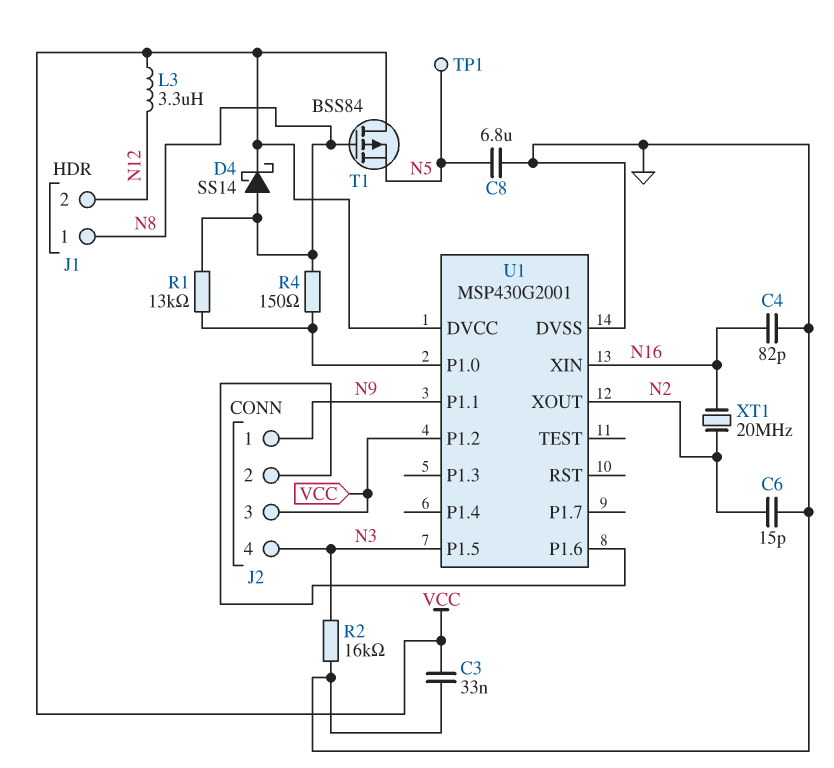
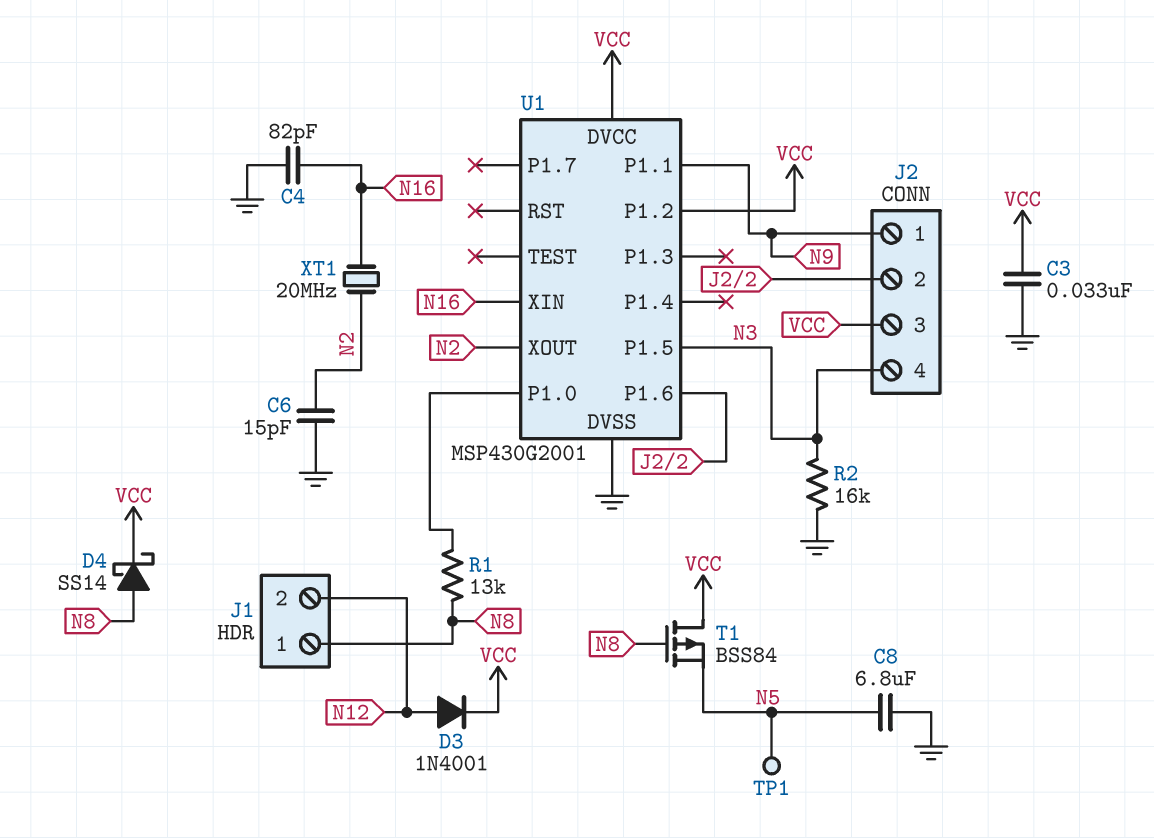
D3: none -> diode 1N4001 (A N12, K VCC)
L3: 3.3uH (N12, VCC) -> none
R4: 150 (N8, U1/P1.0) -> none

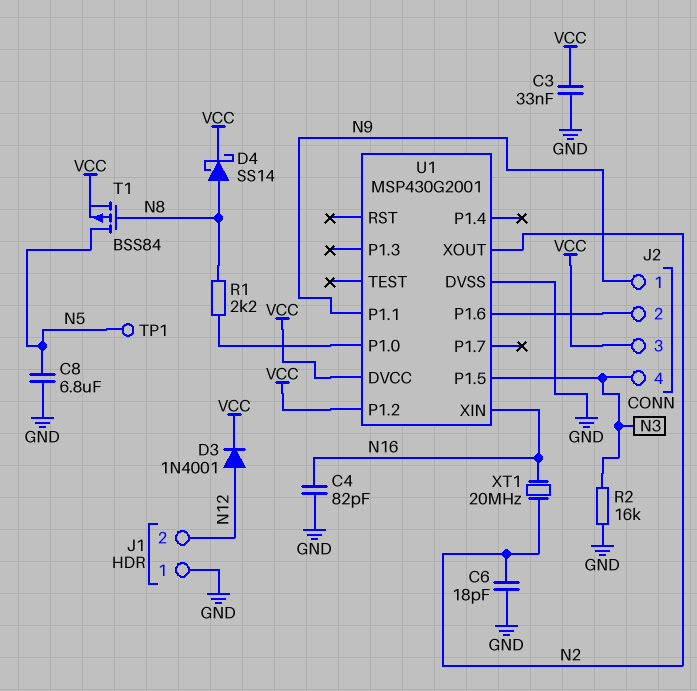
C6: 15pF (GND, N2) -> 18pF (GND, N2)
J1 pin 1: N8 -> GND
R1: 13k (N8, U1/P1.0) -> 2.2k (N8, U1/P1.0)
T1: PMOS BSS84 (G N8, D VCC, S N5) -> PMOS BSS84 (G N8, D N5, S VCC)

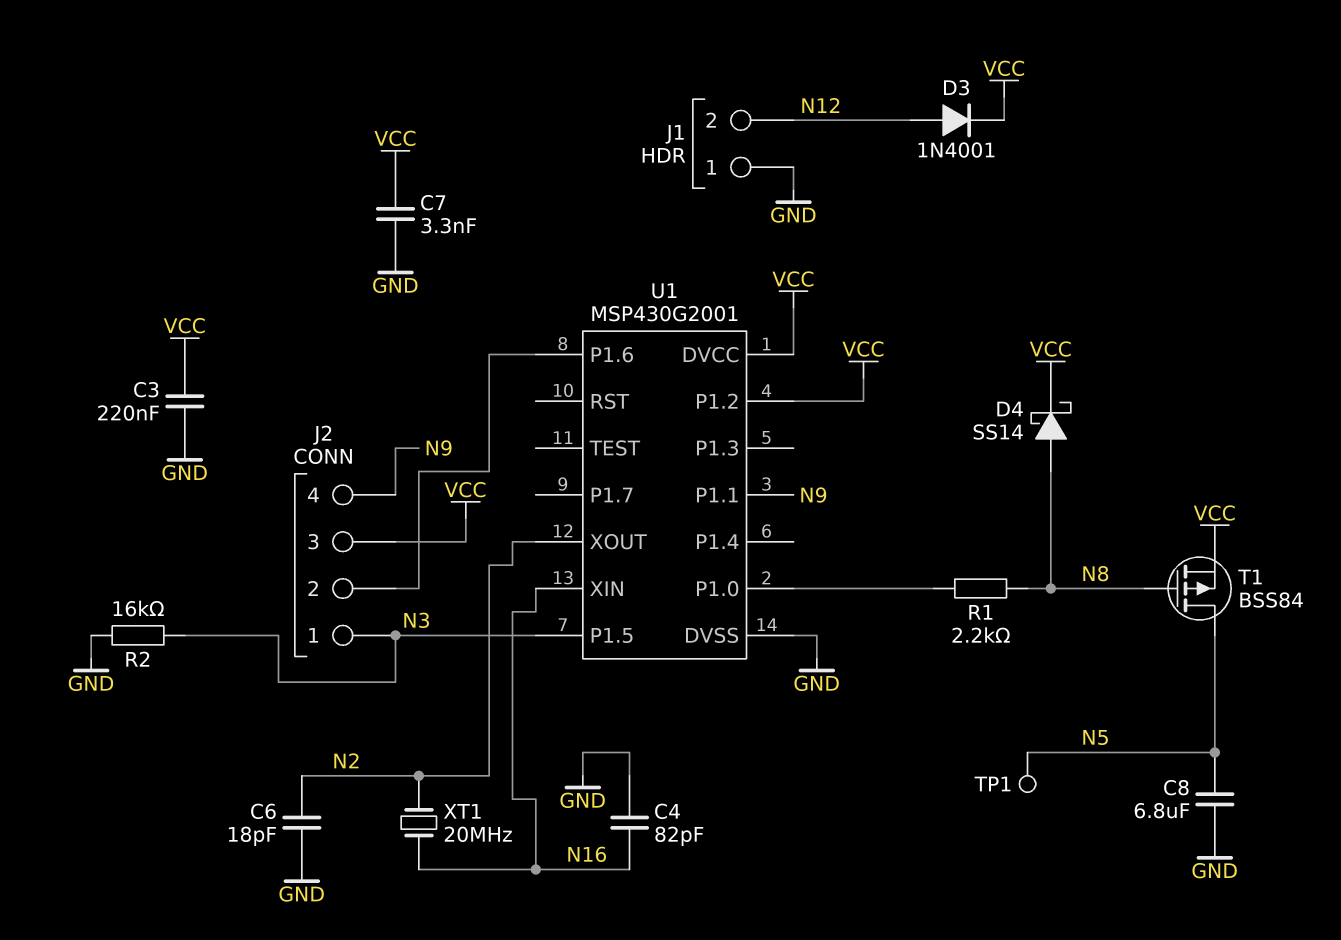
C3: 33nF (GND, VCC) -> 220nF (GND, VCC)
C7: none -> 3.3nF (GND, VCC)
J2 pin 1: N9 -> N3
J2 pin 4: N3 -> N9

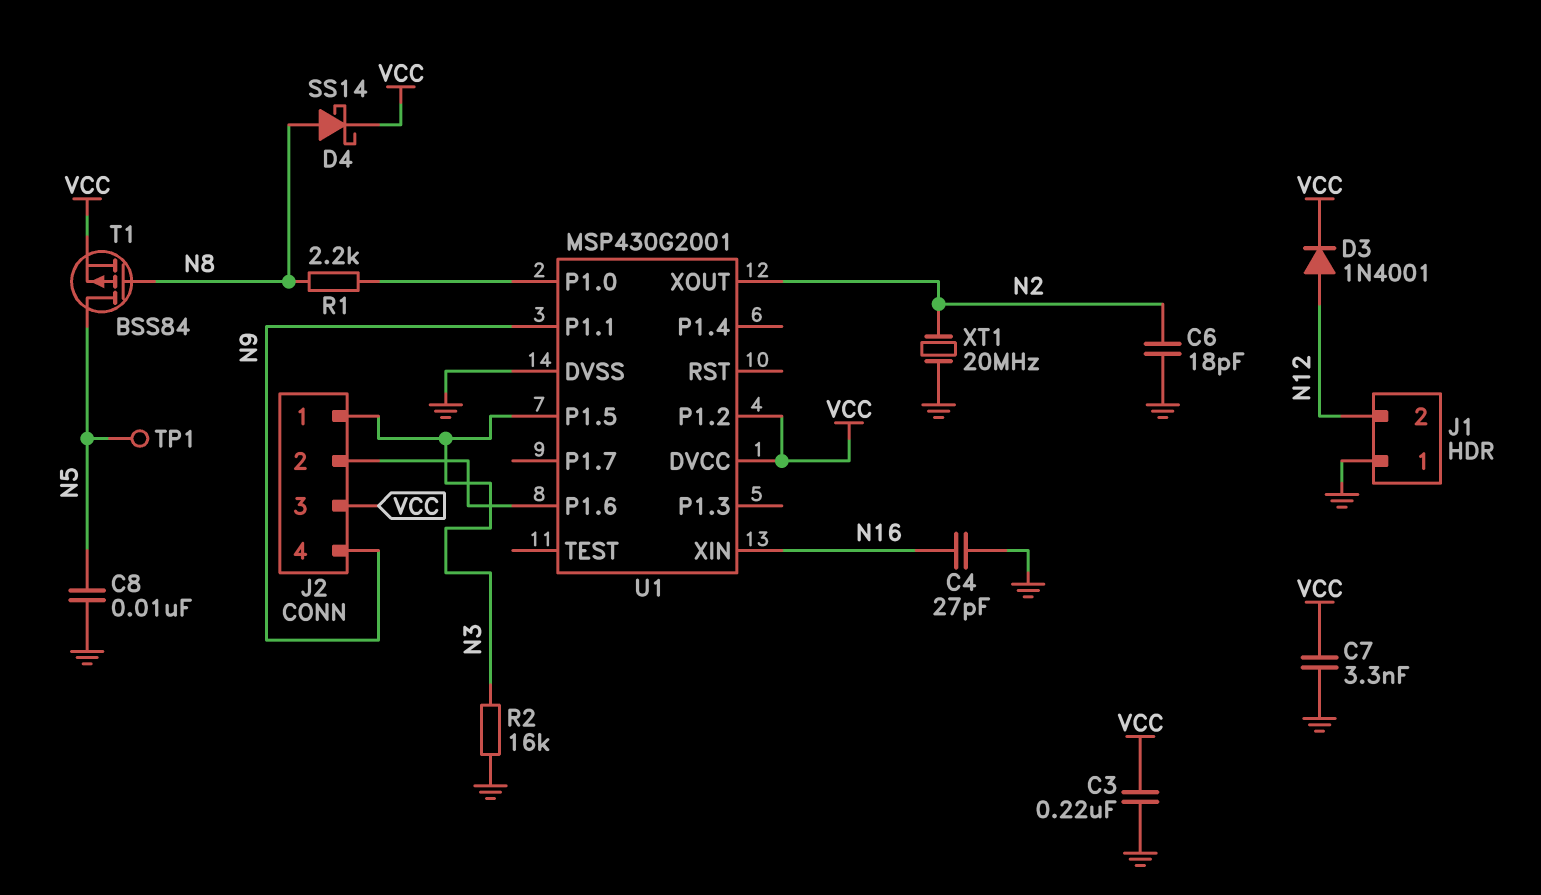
C4: 82pF (GND, N16) -> 27pF (GND, N16)
C8: 6.8uF (GND, N5) -> 10nF (GND, N5)
XT1: 20MHz (N2, N16) -> 20MHz (GND, N2)

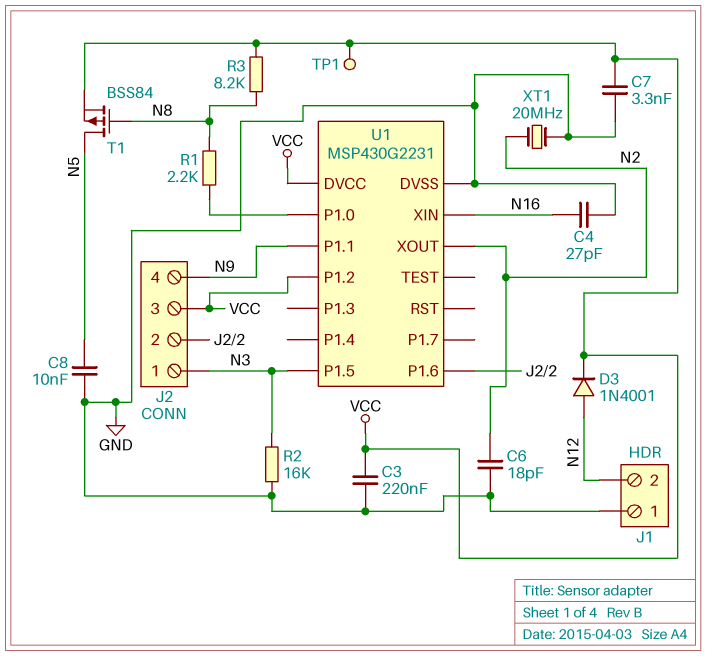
D4: schottky SS14 (A N8, K VCC) -> none
R3: none -> 8.2k (N8, VCC)
TP1: test point (N5) -> test point (VCC)
U1: MSP430G2001 -> MSP430G2231

